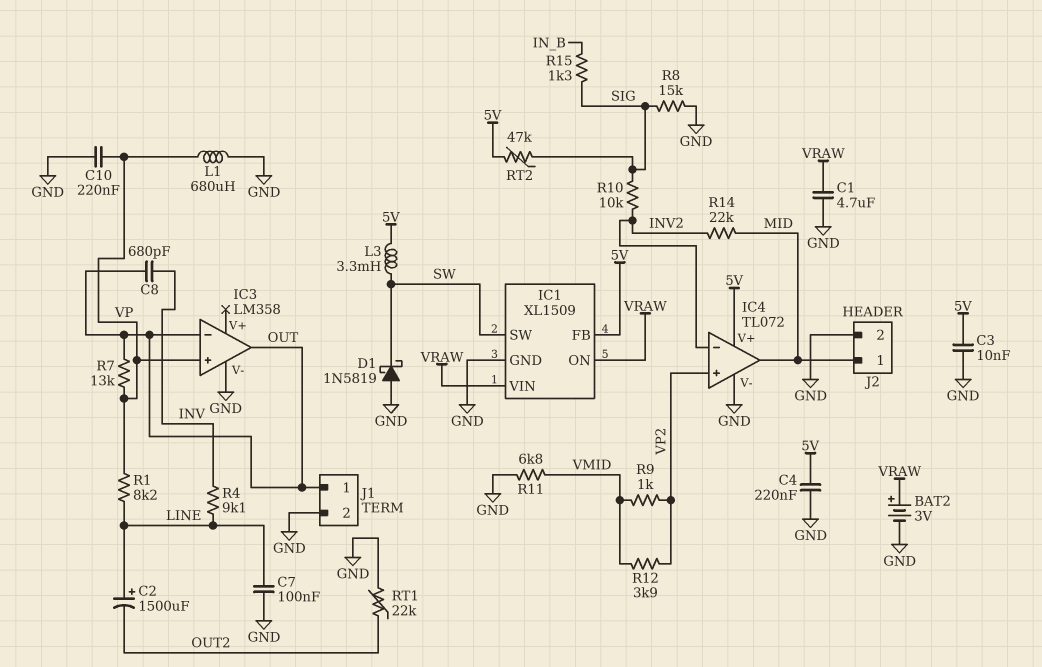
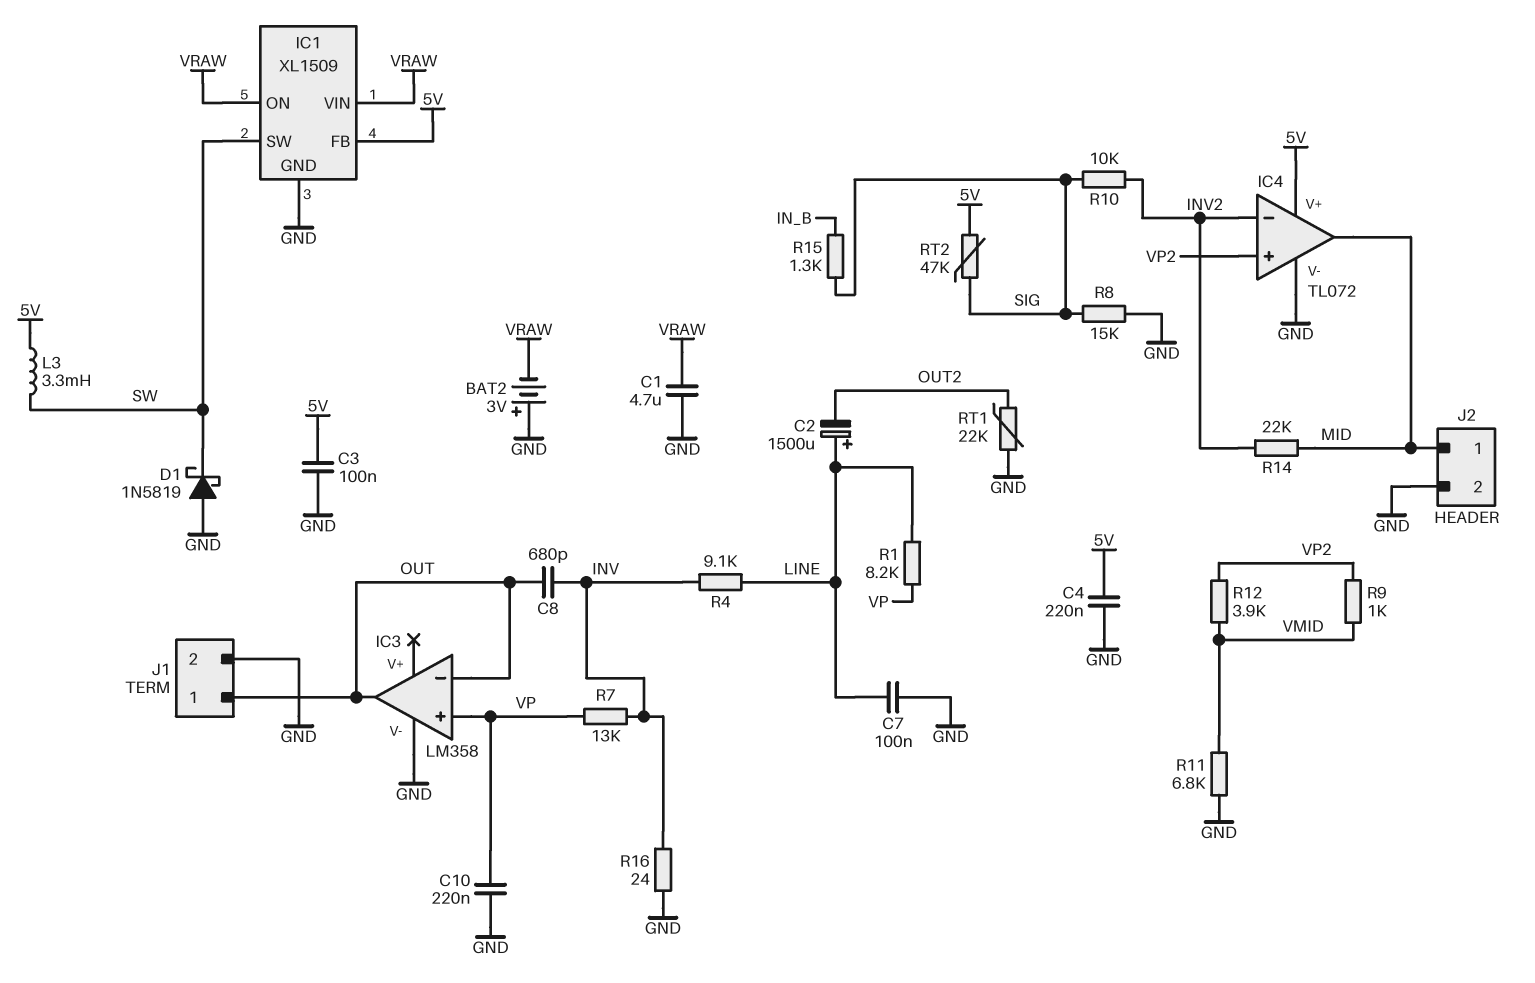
BAT2: 3V (plus VRAW, minus GND) -> 3V (plus GND, minus VRAW)
C3: 10nF (5V, GND) -> 100nF (5V, GND)
L1: 680uH (GND, VP) -> none
R7: 13k (OUT, VP) -> 13k (INV, VP)
R16: none -> 24 (GND, INV)

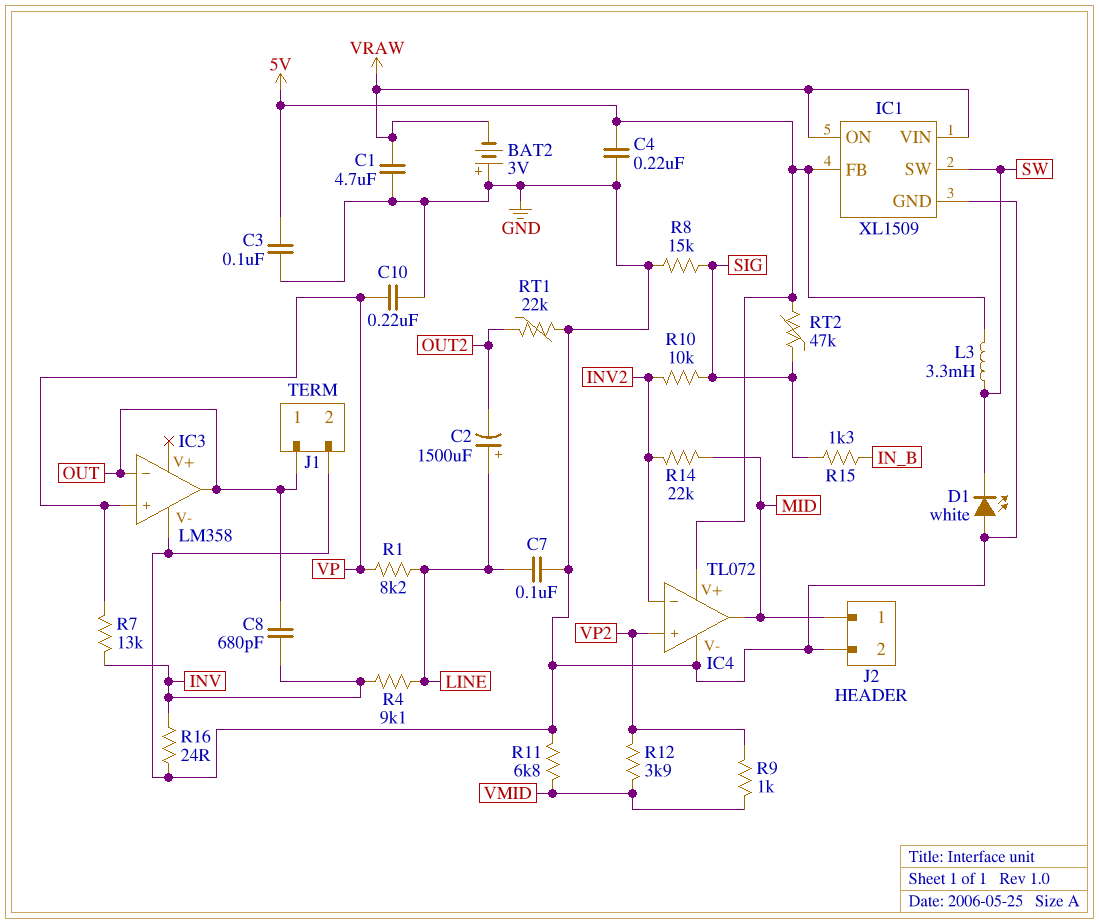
D1: schottky 1N5819 (A GND, K SW) -> LED white (A GND, K SW)

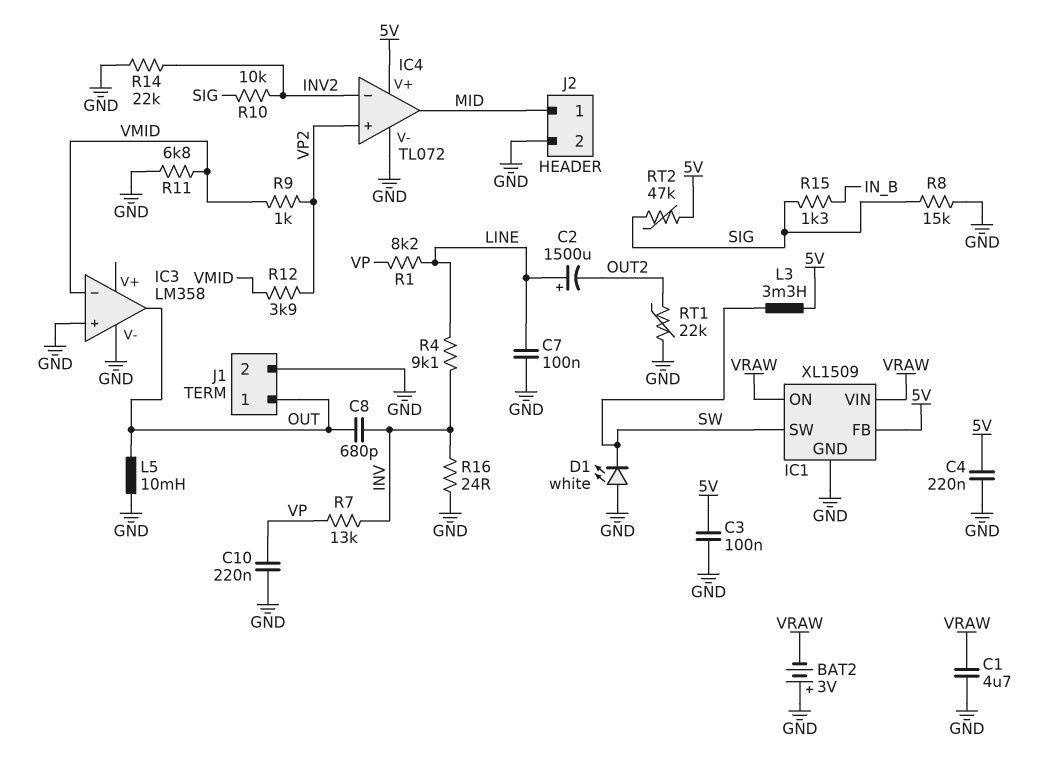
IC3 pin in+: VP -> GND
IC3 pin in-: OUT -> VMID
L5: none -> 10mH (GND, OUT)
R14: 22k (INV2, MID) -> 22k (GND, INV2)

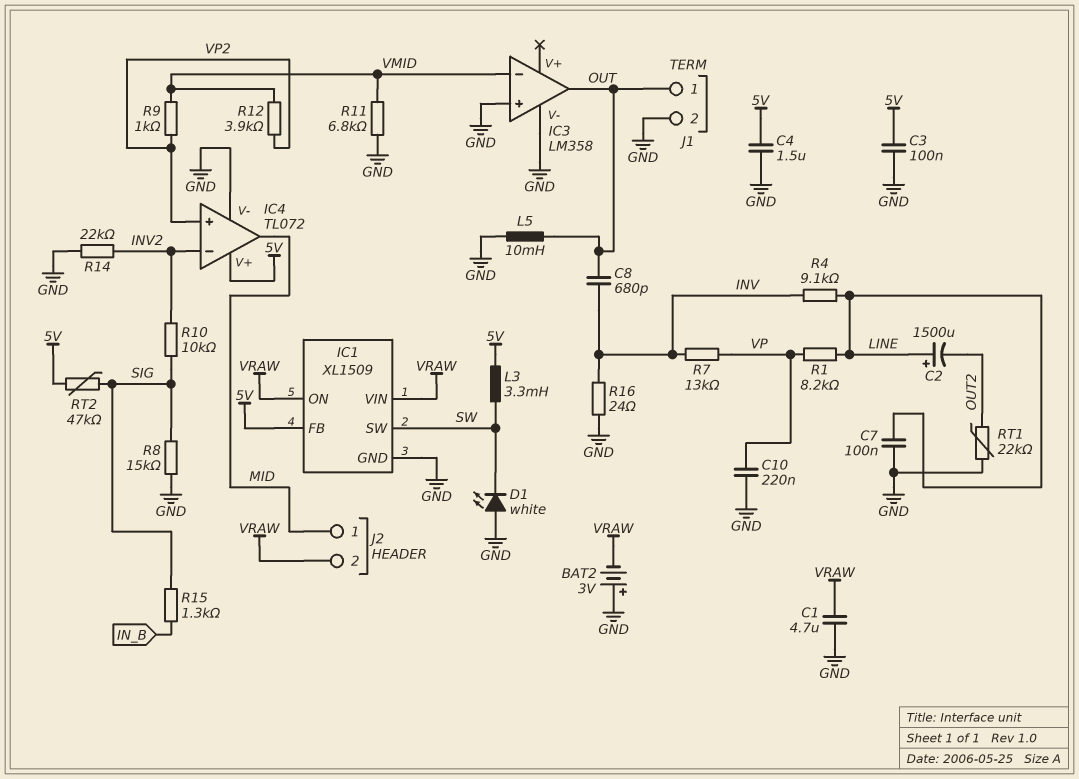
C4: 220nF (5V, GND) -> 1.5uF (5V, GND)
J2 pin 2: GND -> VRAW

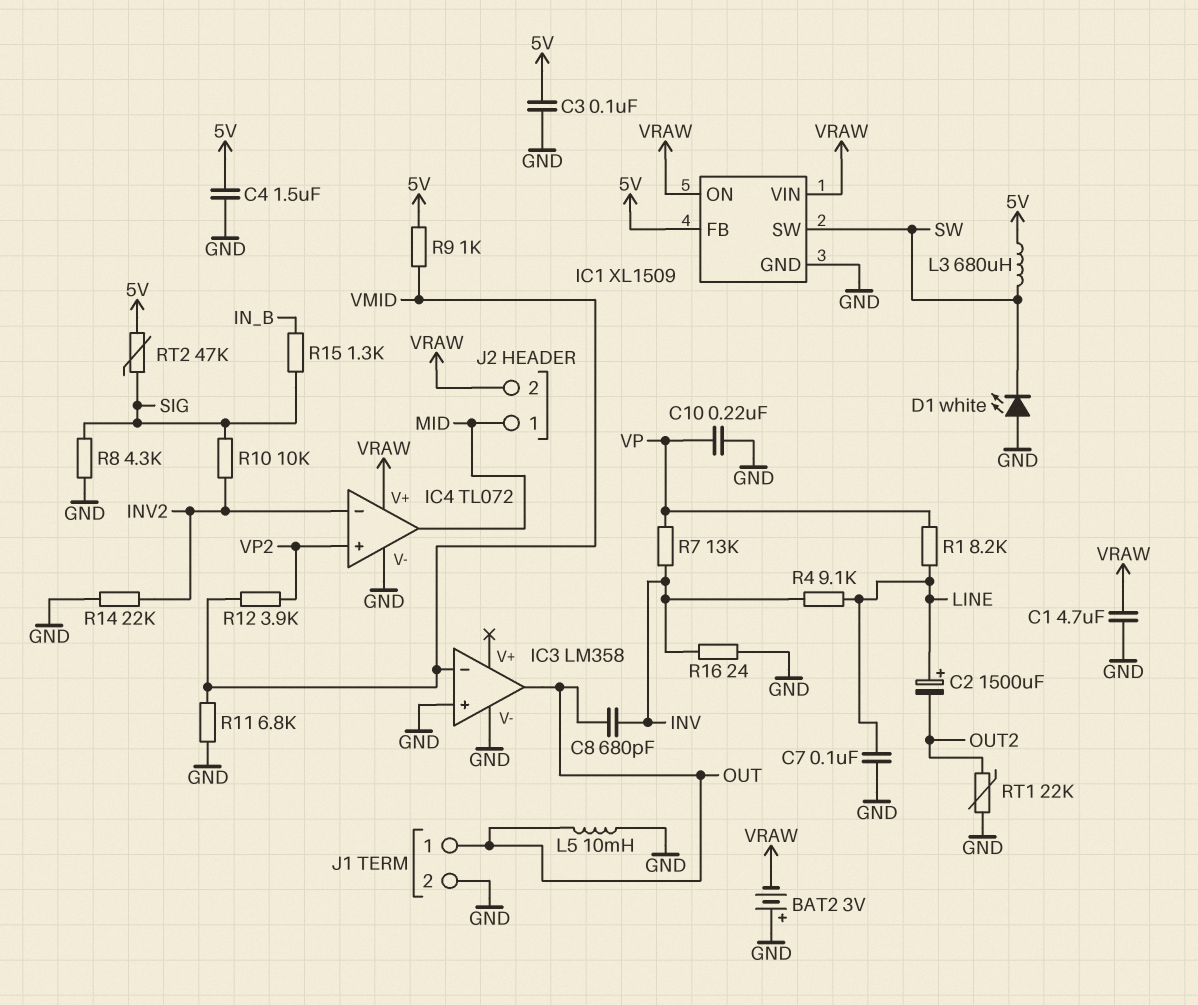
IC4 pin V+: 5V -> VRAW
L3: 3.3mH (5V, SW) -> 680uH (5V, SW)
R8: 15k (GND, SIG) -> 4.3k (GND, SIG)
R9: 1k (VMID, VP2) -> 1k (5V, VMID)

